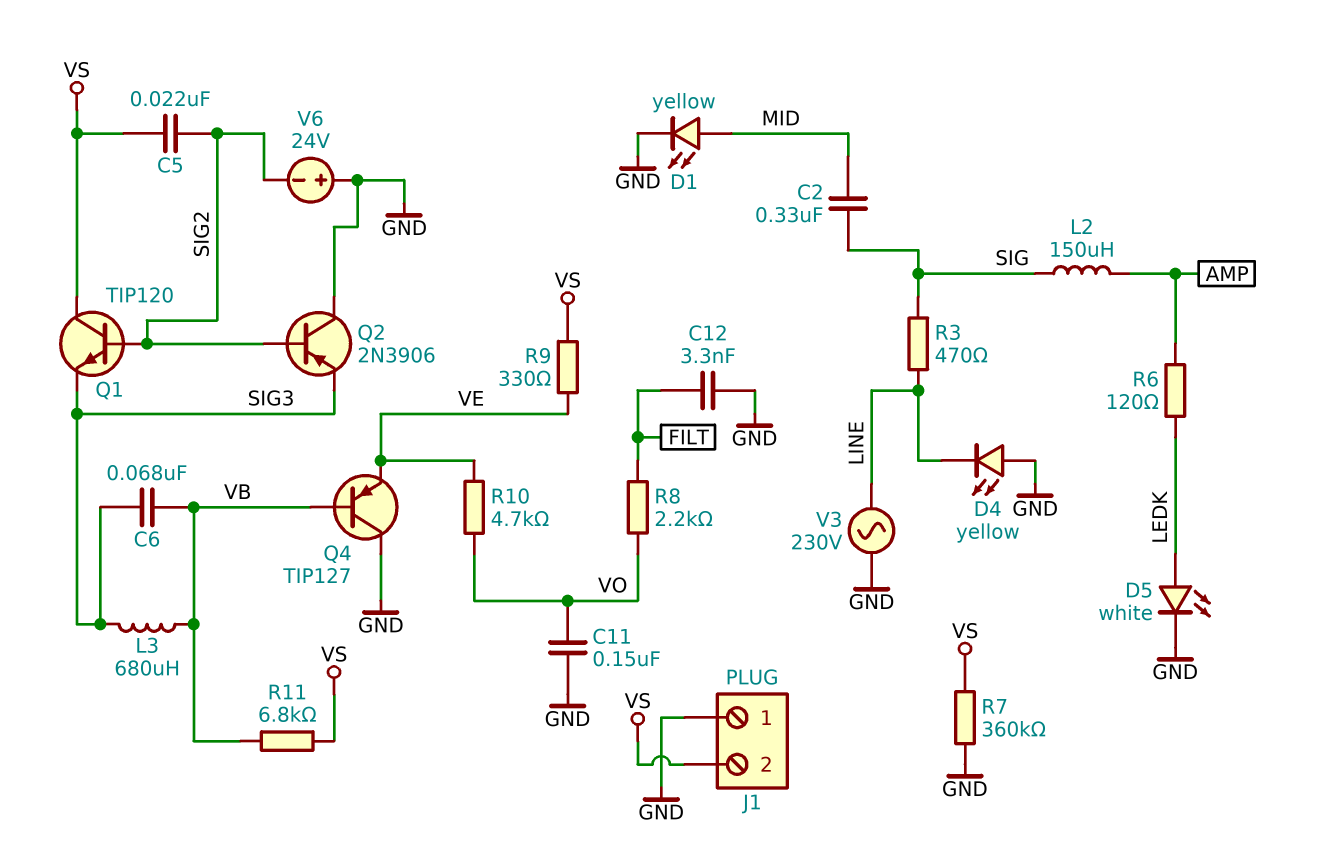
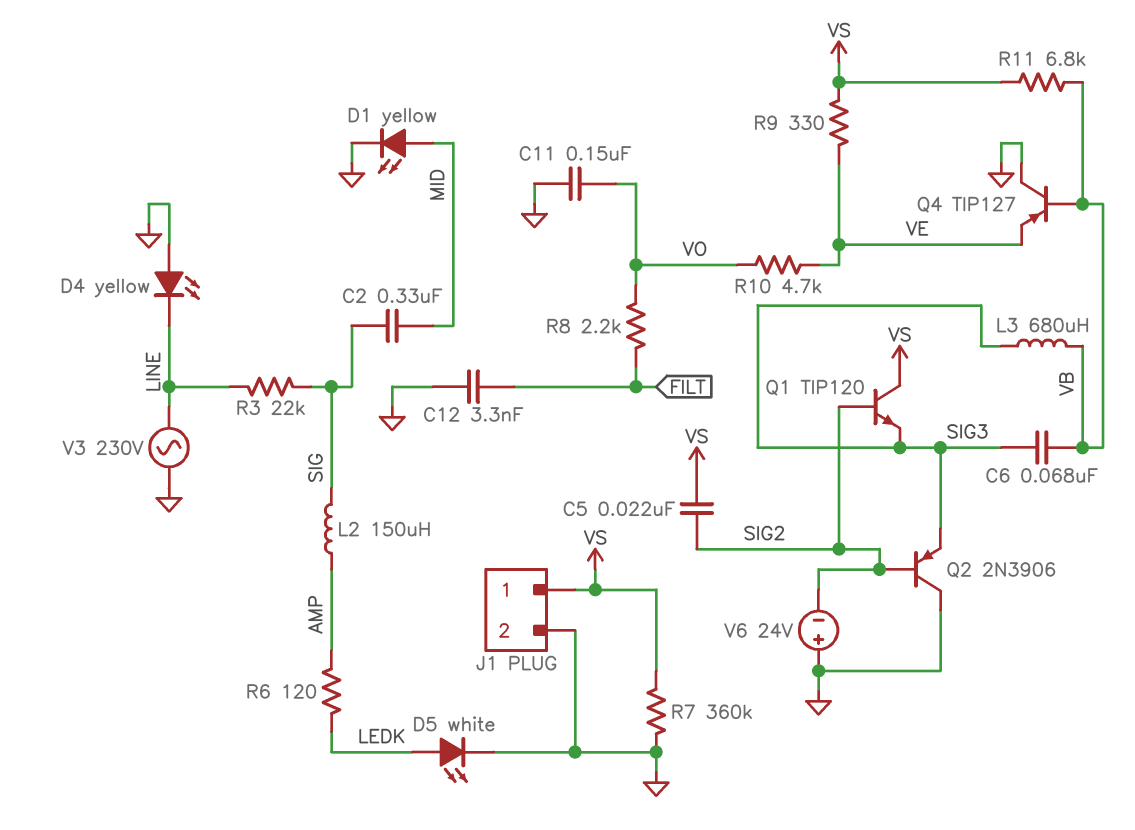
J1 pin 1: GND -> VS
J1 pin 2: VS -> GND
R3: 470 (LINE, SIG) -> 22k (LINE, SIG)

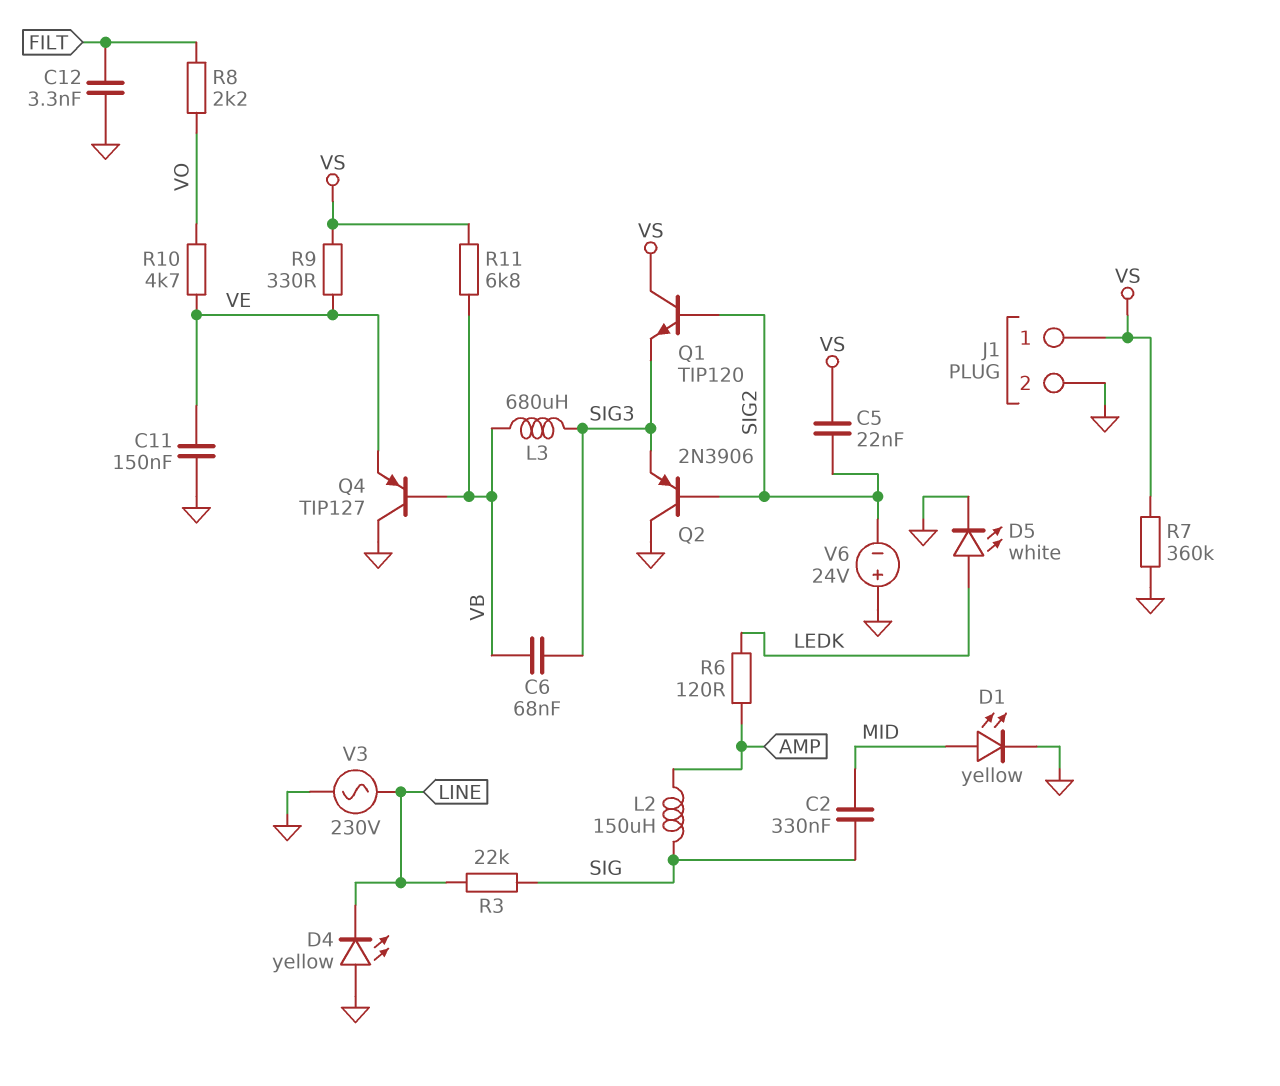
C11: 150nF (GND, VO) -> 150nF (GND, VE)

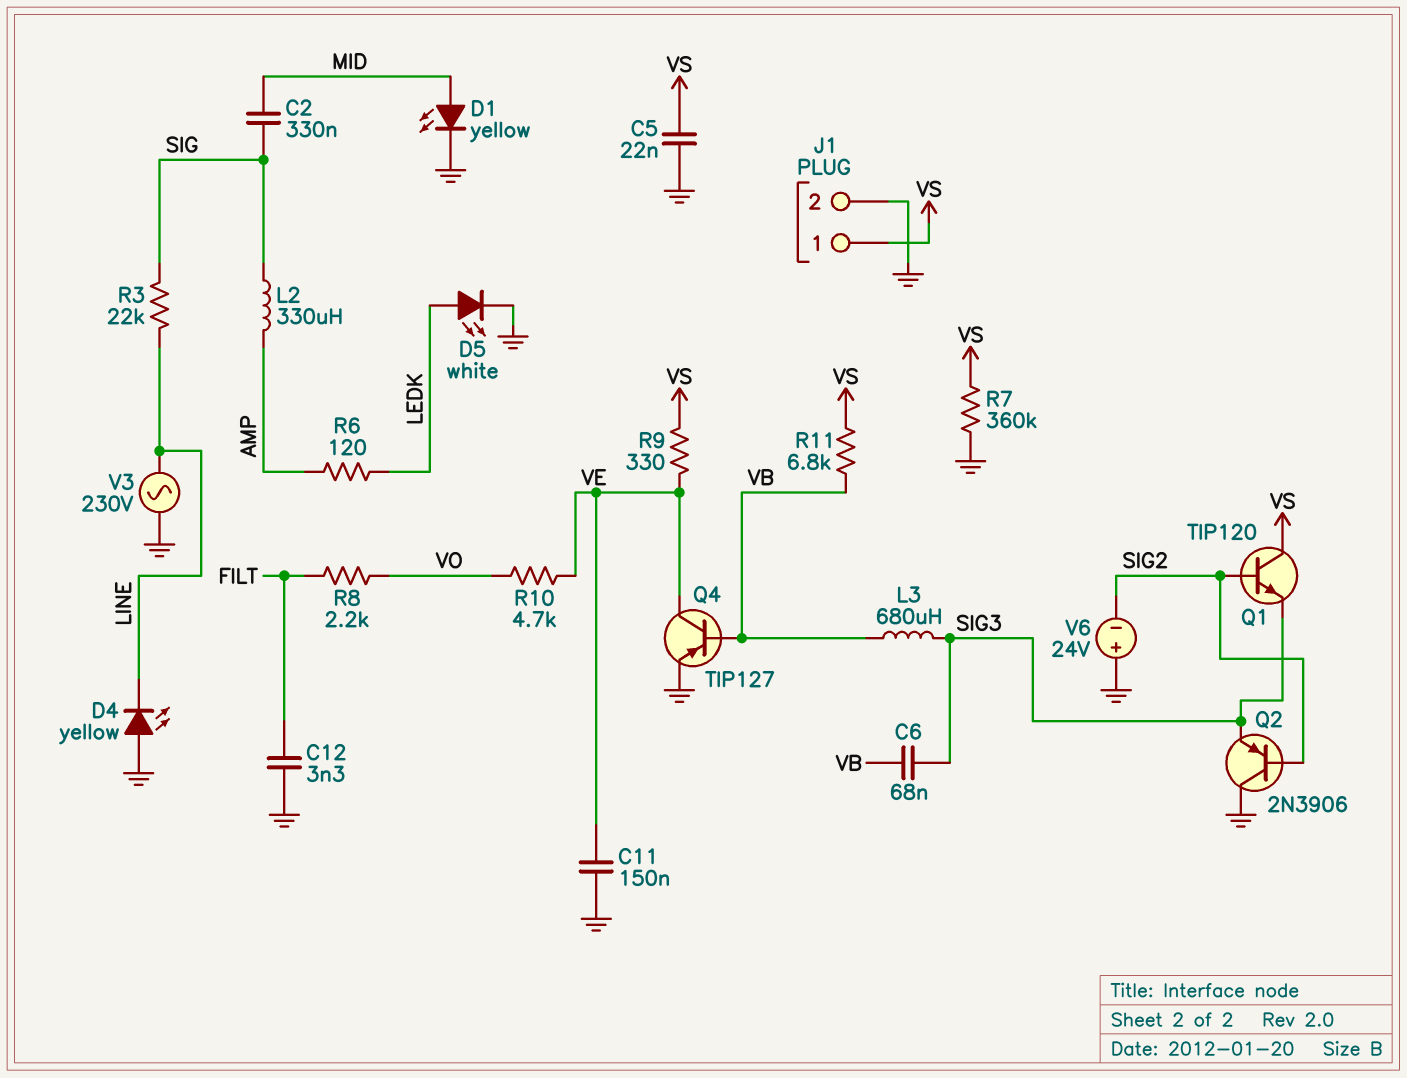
C5: 22nF (SIG2, VS) -> 22nF (GND, VS)
L2: 150uH (AMP, SIG) -> 330uH (AMP, SIG)
Q4: PNP TIP127 (B VB, C GND, E VE) -> PNP TIP127 (B VB, C VE, E GND)

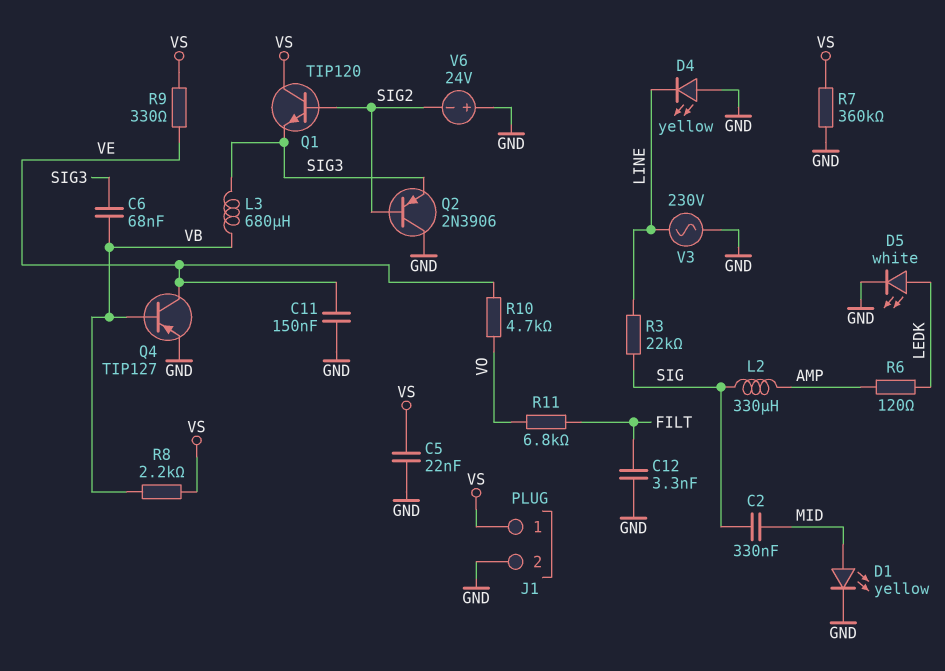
R8: 2.2k (FILT, VO) -> 2.2k (VB, VS)
R11: 6.8k (VB, VS) -> 6.8k (FILT, VO)

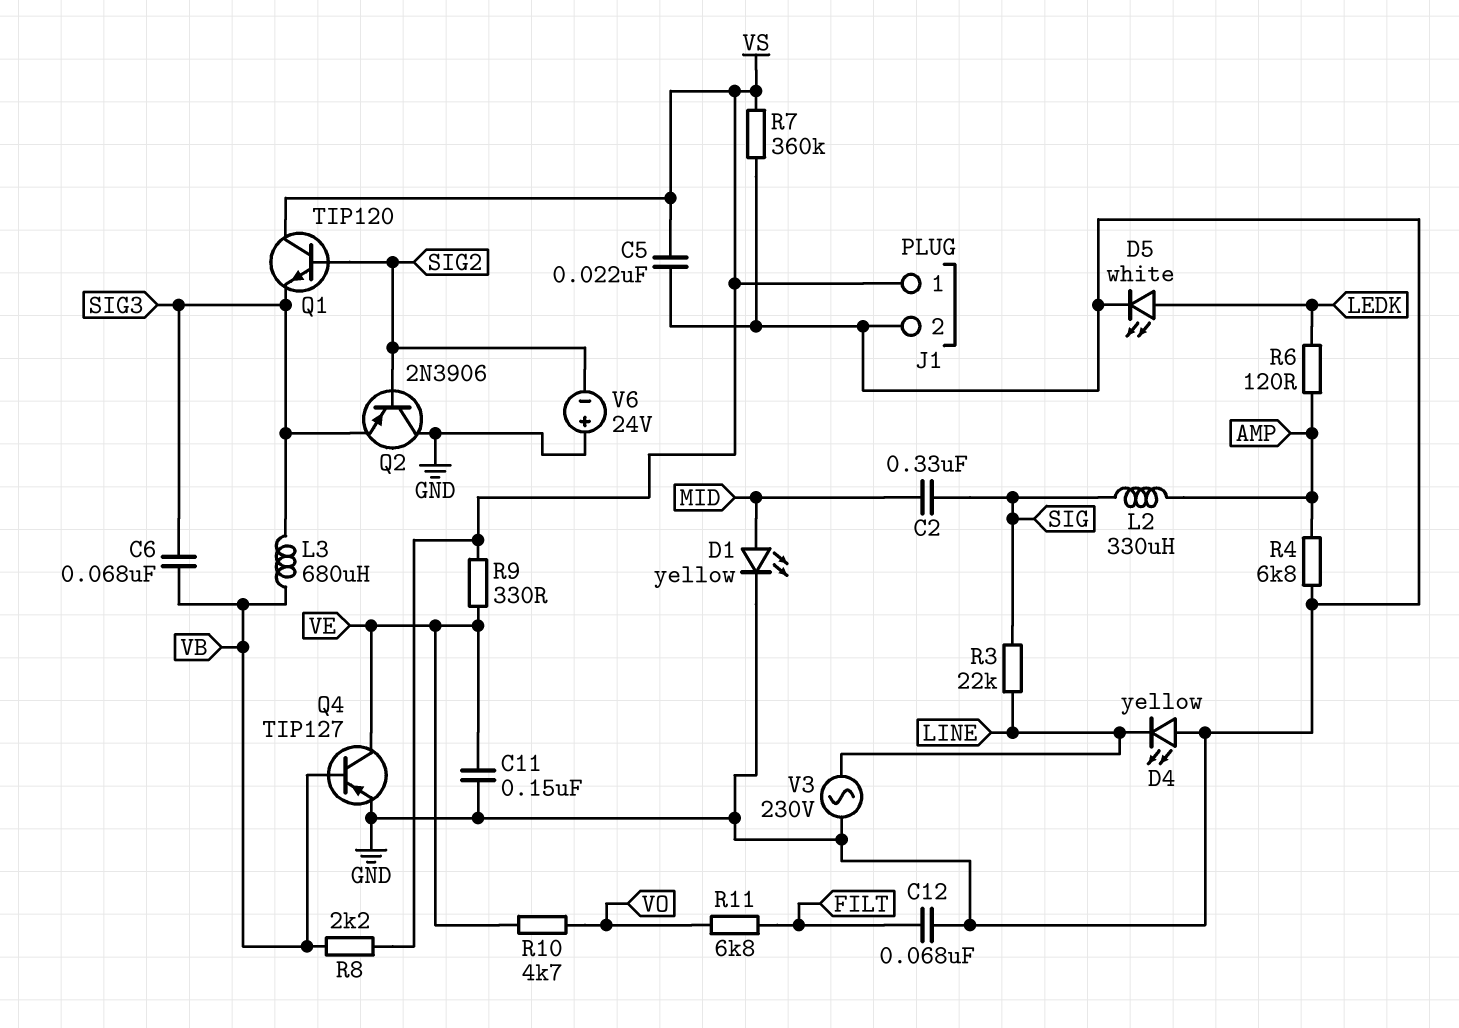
C12: 3.3nF (FILT, GND) -> 68nF (FILT, GND)
R4: none -> 6.8k (AMP, GND)

